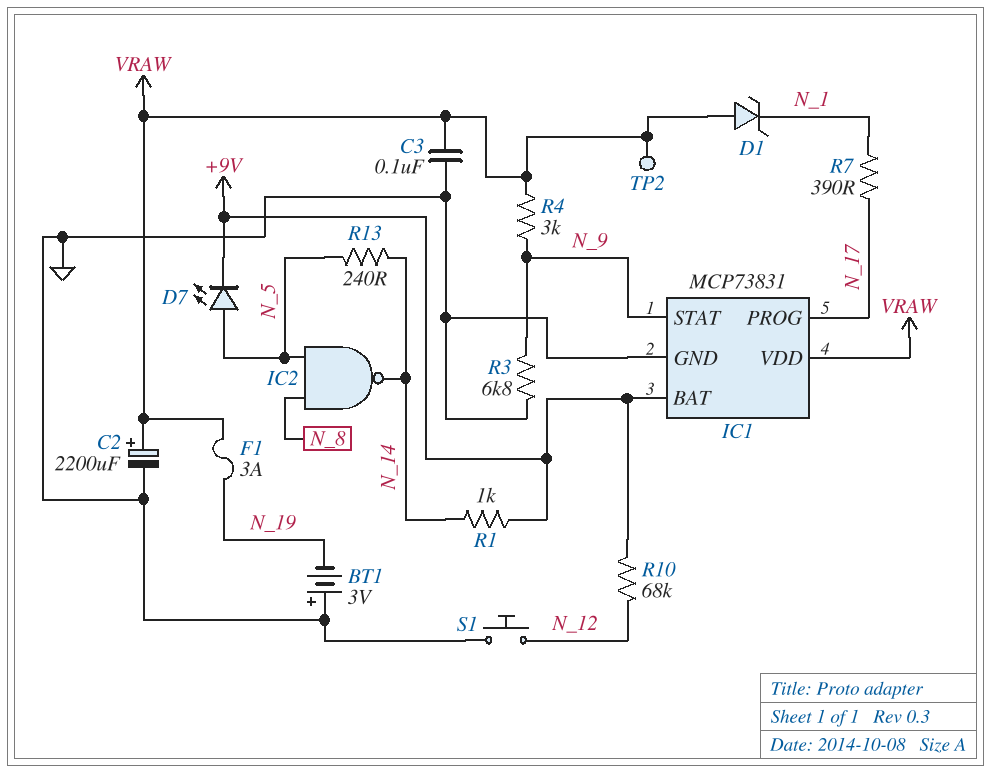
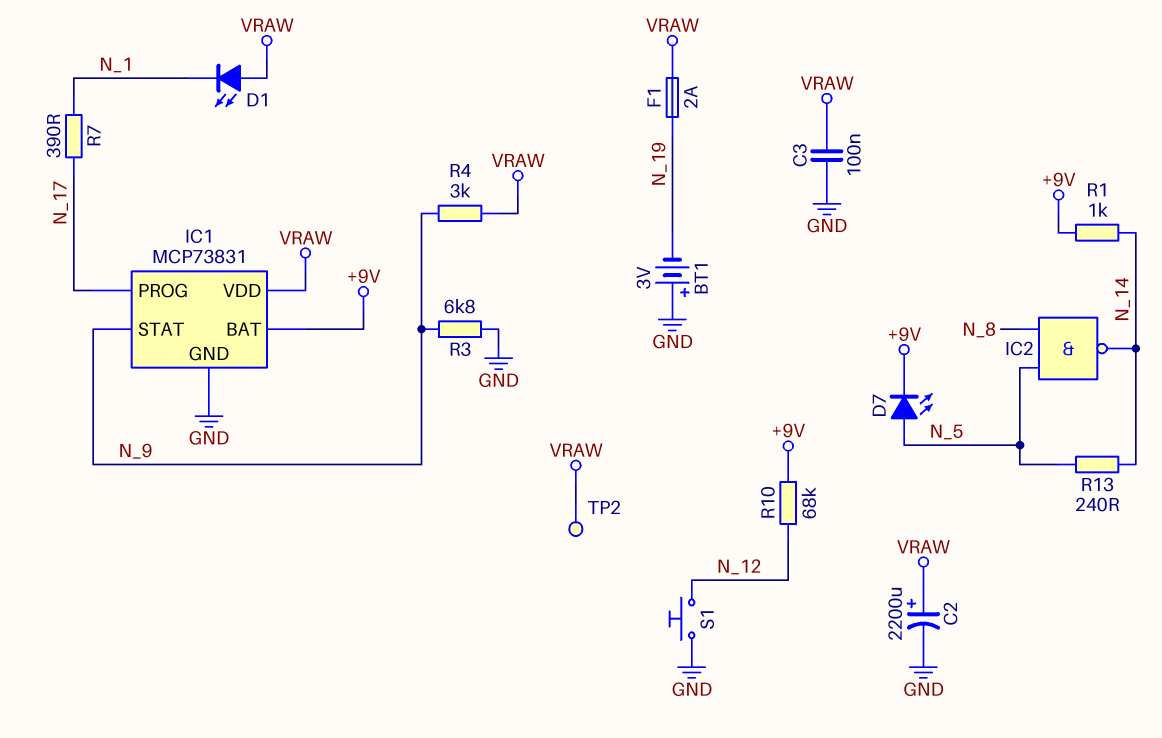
D1: zener (A VRAW, K N_1) -> LED (A VRAW, K N_1)
F1: 3A (N_19, VRAW) -> 2A (N_19, VRAW)

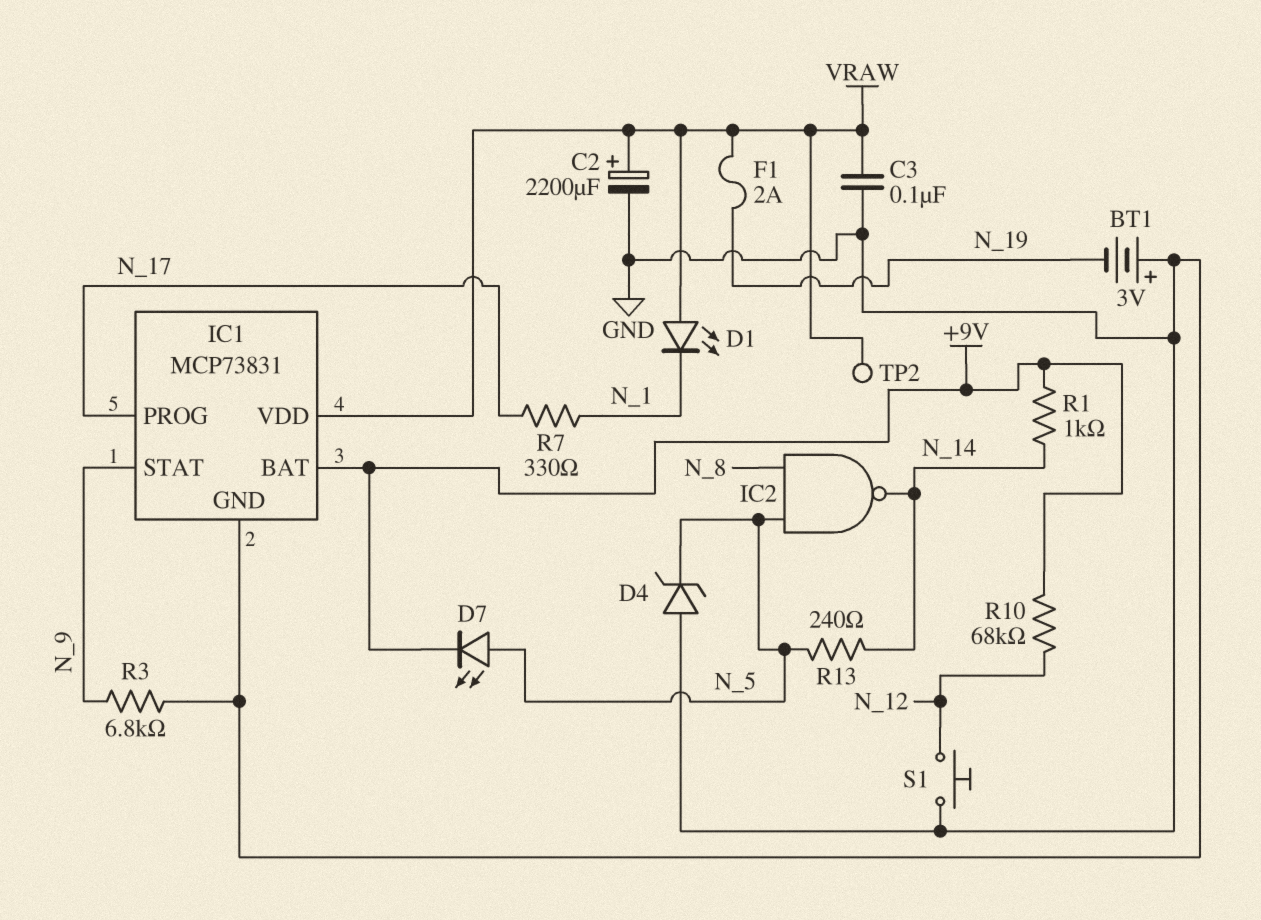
D4: none -> zener (A GND, K N_5)
R4: 3k (N_9, VRAW) -> none
R7: 390 (N_1, N_17) -> 330 (N_1, N_17)

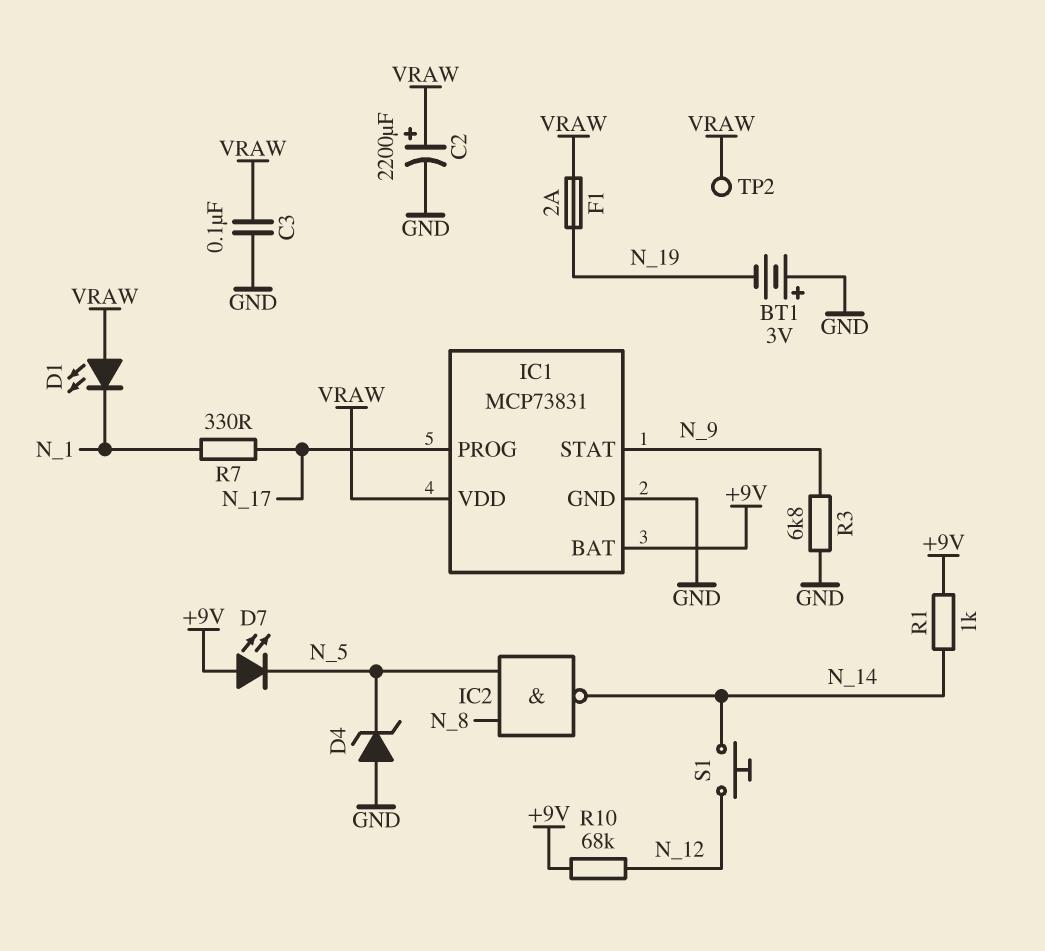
D7: LED (A N_5, K +9V) -> LED (A +9V, K N_5)
R13: 240 (N_5, N_14) -> none
S1: button (GND, N_12) -> button (N_12, N_14)

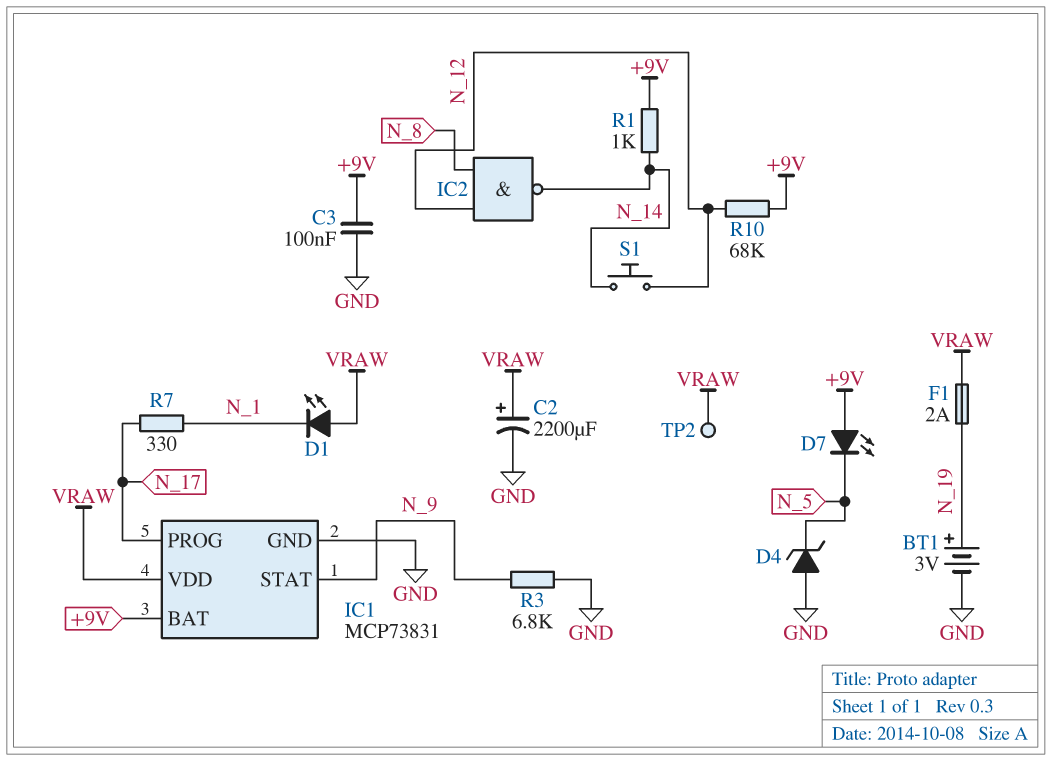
BT1: 3V (plus GND, minus N_19) -> 3V (plus N_19, minus GND)
C3: 100nF (GND, VRAW) -> 100nF (+9V, GND)
IC2: NAND (in N_5, in N_8, out N_14) -> NAND (in N_8, in N_12, out N_14)

